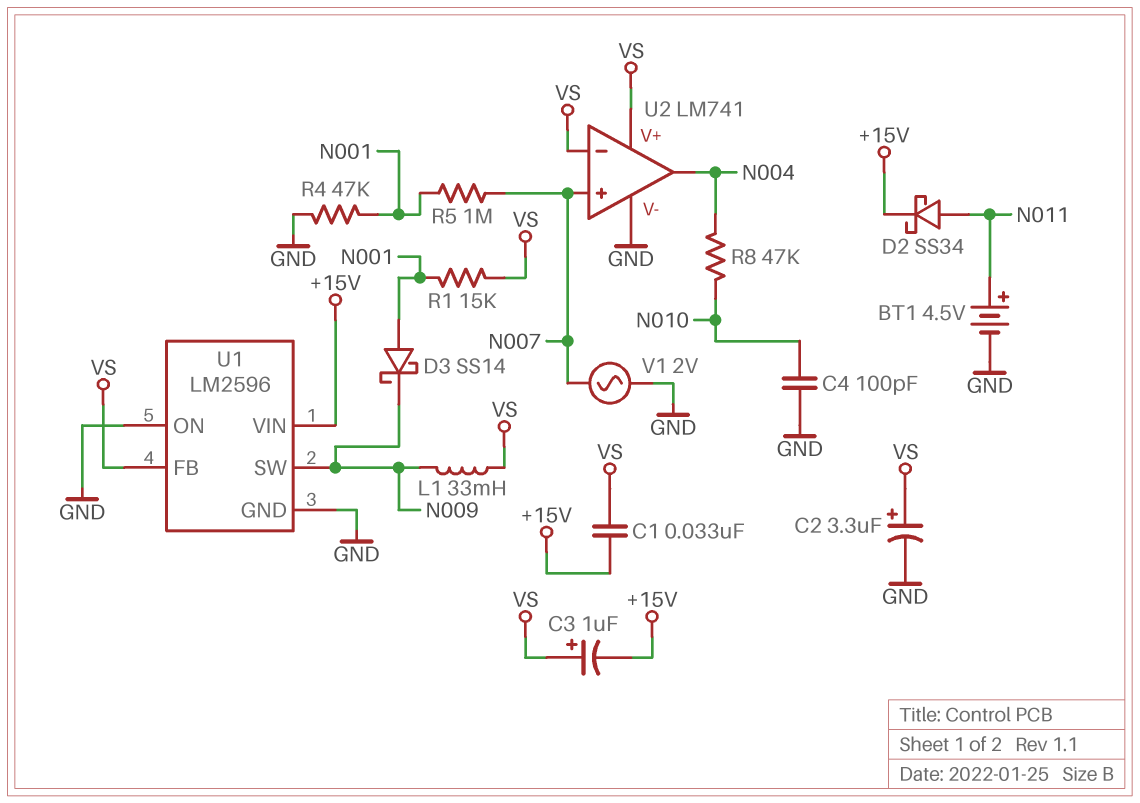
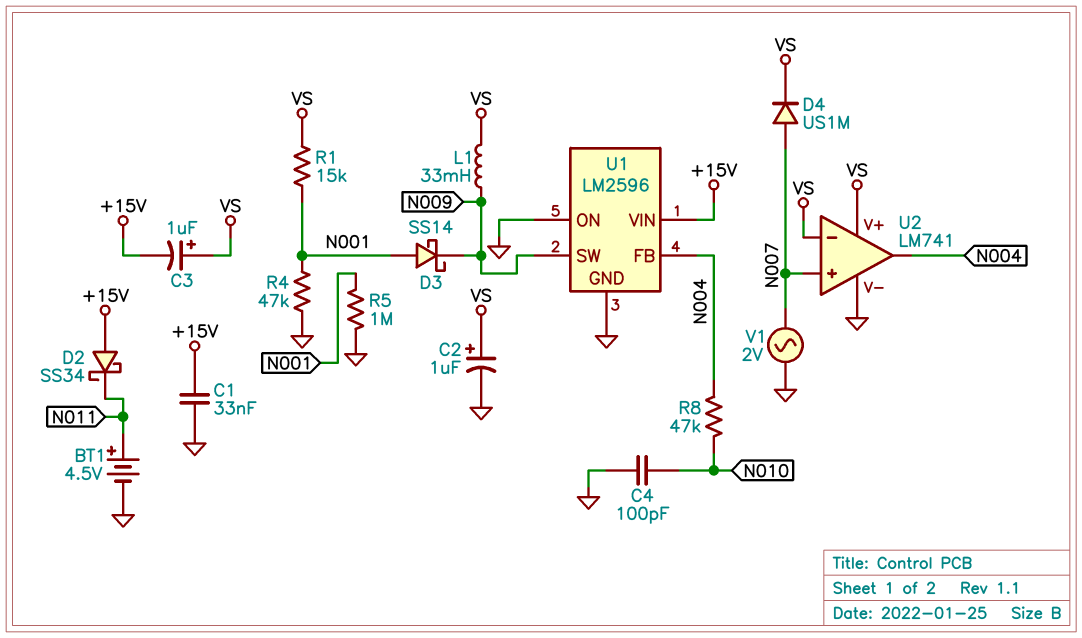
C1: 33nF (+15V, VS) -> 33nF (+15V, GND)
C2: 3.3uF (plus VS, minus GND) -> 1uF (plus VS, minus GND)
D2: schottky SS34 (A N011, K +15V) -> schottky SS34 (A +15V, K N011)
D4: none -> diode US1M (A N007, K VS)
R5: 1M (N001, N007) -> 1M (GND, N001)
U1 pin FB: VS -> N004

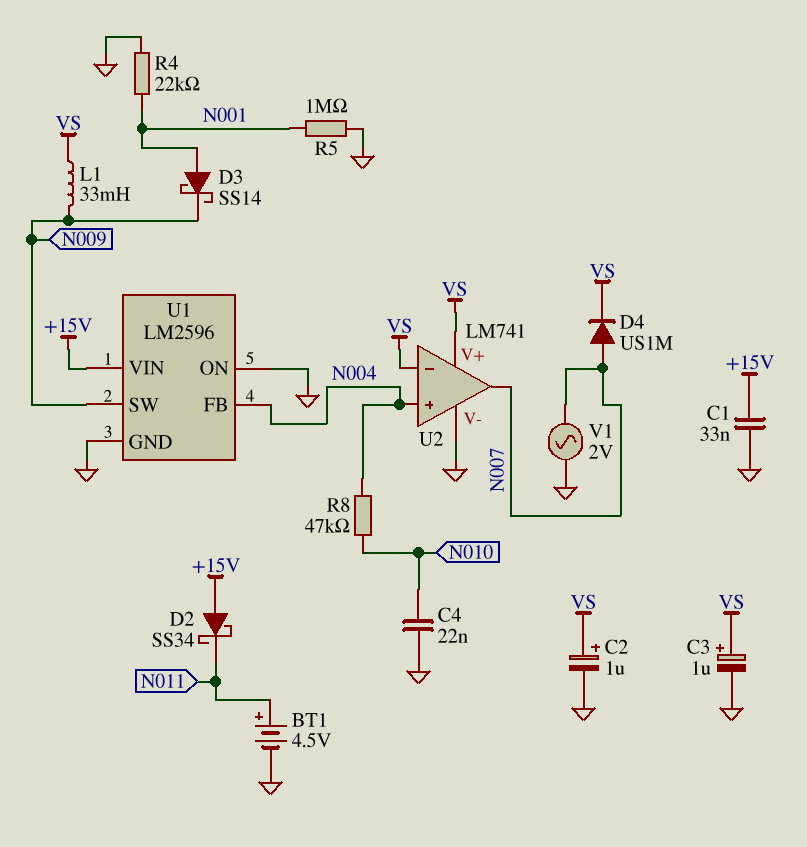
C3: 1uF (plus VS, minus +15V) -> 1uF (plus VS, minus GND)
C4: 100pF (GND, N010) -> 22nF (GND, N010)
R1: 15k (N001, VS) -> none
R4: 47k (GND, N001) -> 22k (GND, N001)
U2 pin in+: N007 -> N004
U2 pin out: N004 -> N007

